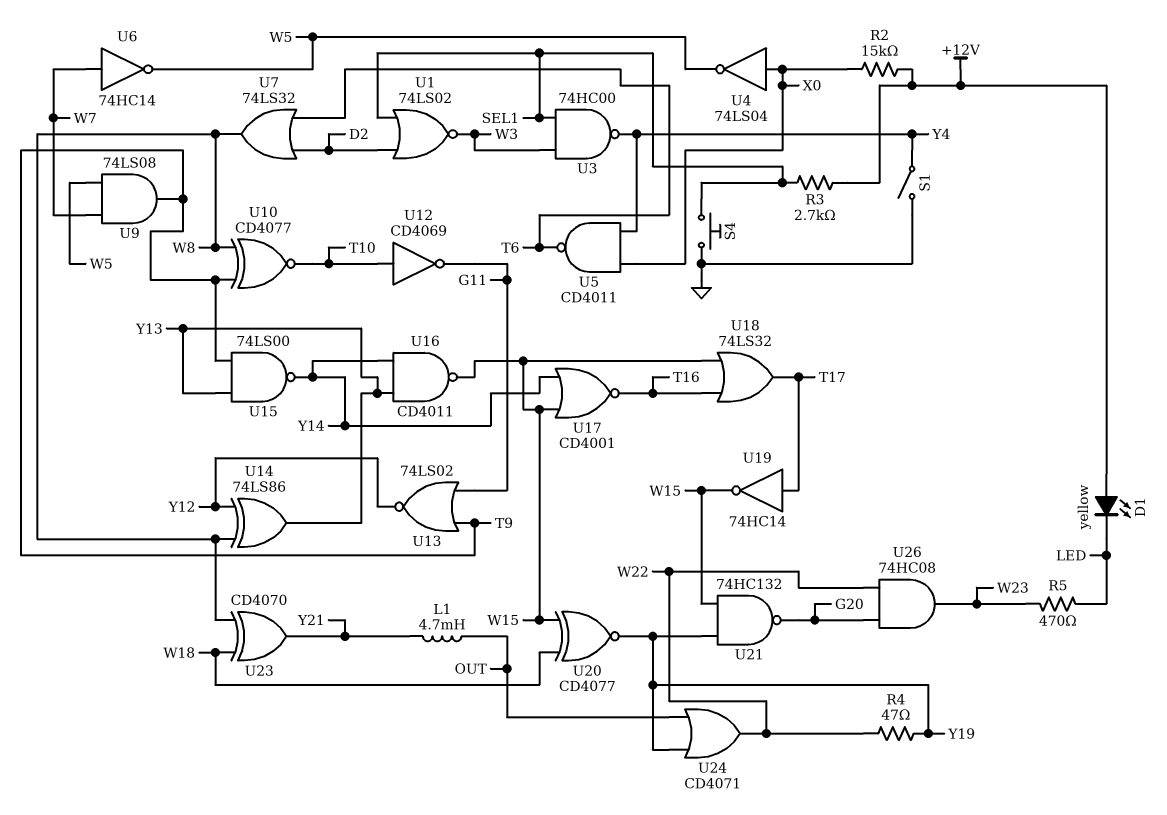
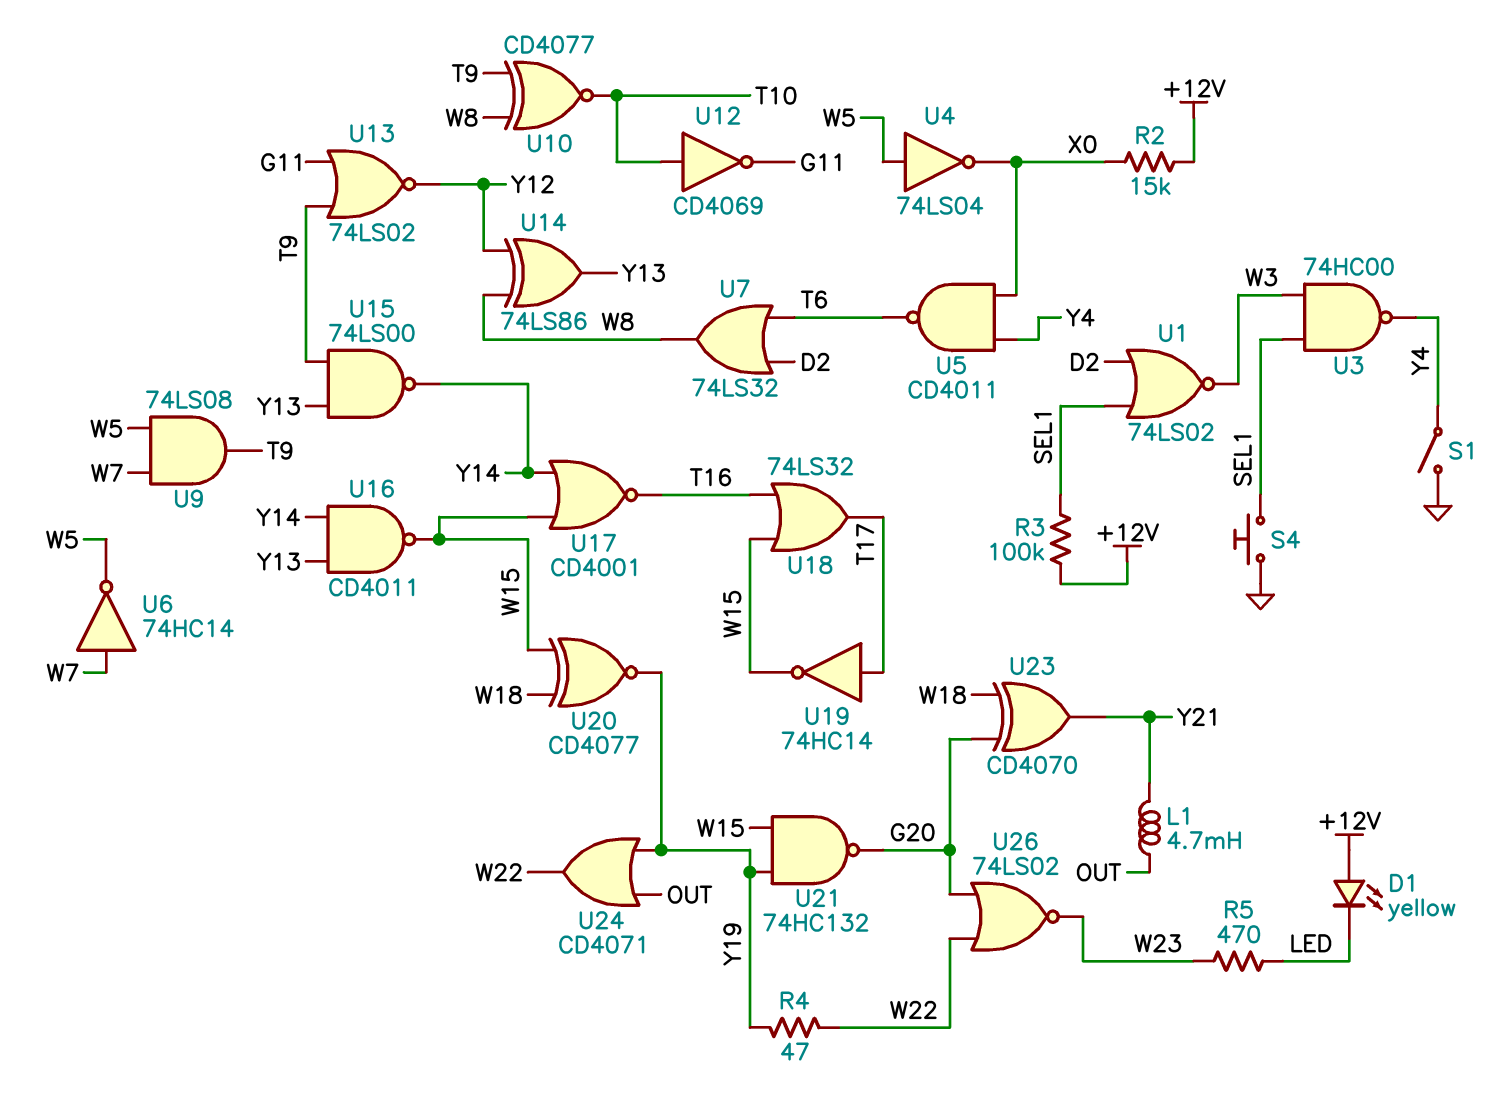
R3: 2.7k (+12V, SEL1) -> 100k (+12V, SEL1)
U4: NOT 74LS04 (in X0, out W5) -> NOT 74LS04 (in W5, out X0)
U23: XOR CD4070 (in W8, in W18, out Y21) -> XOR CD4070 (in G20, in W18, out Y21)
U26: AND 74HC08 (in G20, in W22, out W23) -> NOR 74LS02 (in G20, in W22, out W23)

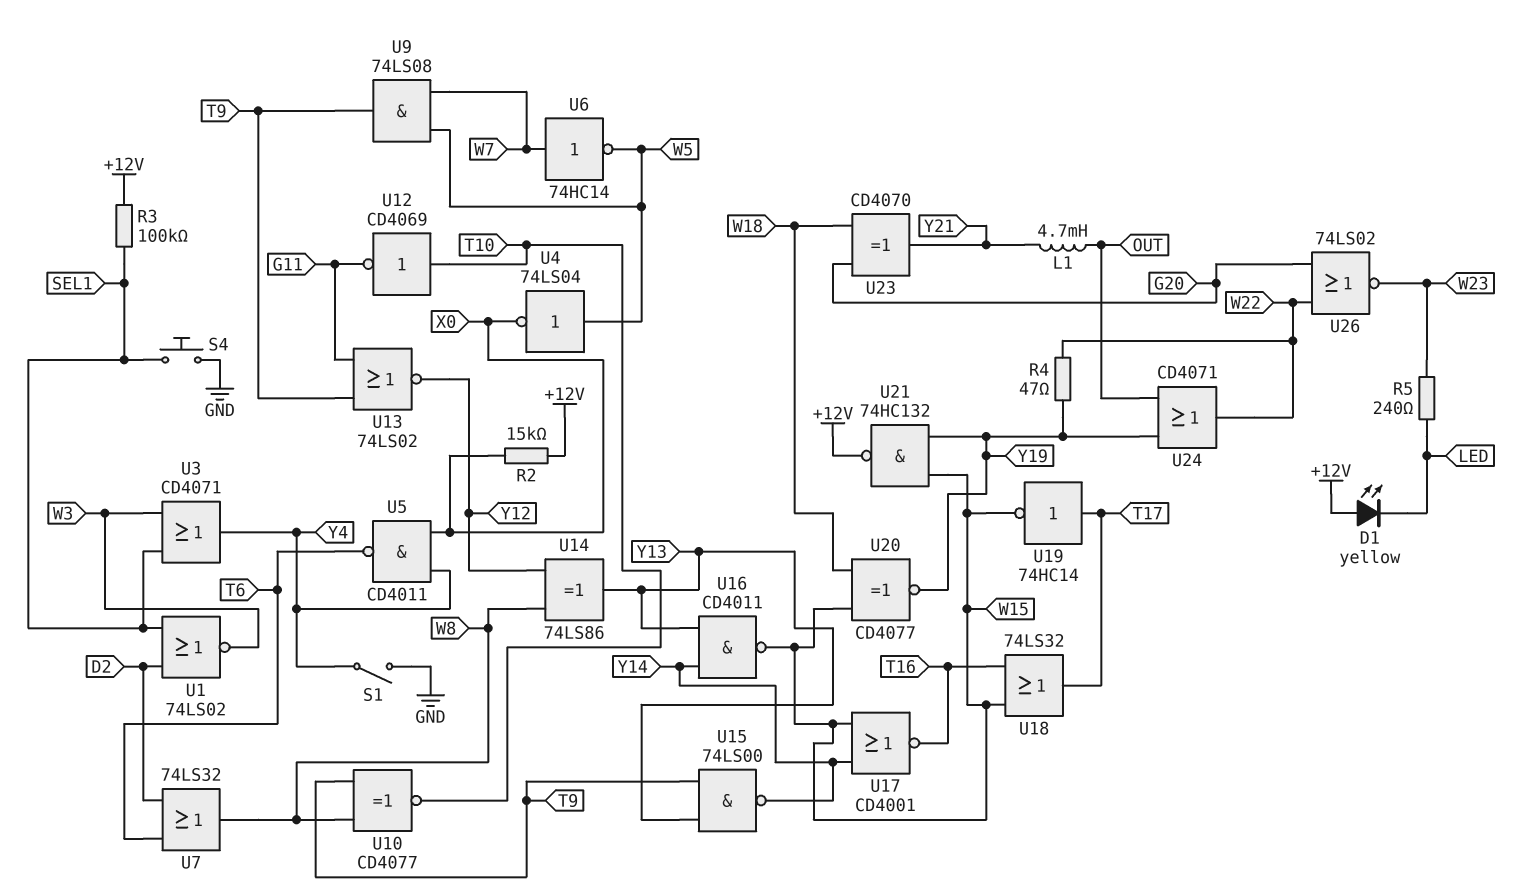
R5: 470 (LED, W23) -> 240 (LED, W23)
U3: NAND 74HC00 (in SEL1, in W3, out Y4) -> OR CD4071 (in SEL1, in W3, out Y4)
U21: NAND 74HC132 (in W15, in Y19, out G20) -> NAND 74HC132 (in W15, in Y19, out +12V)

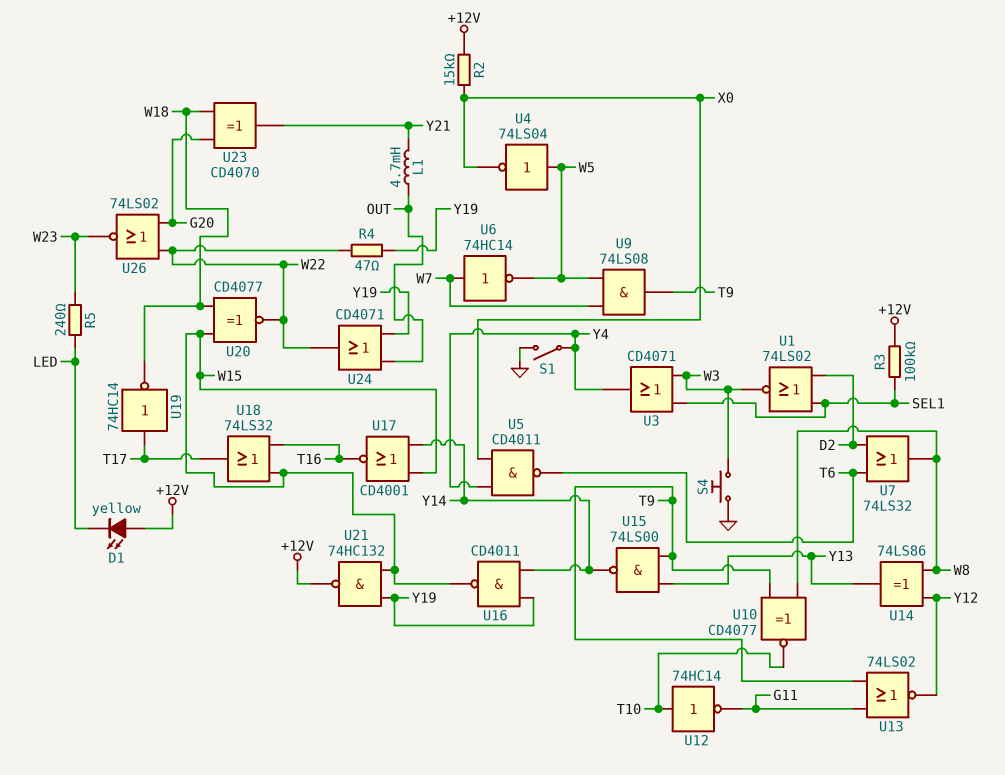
S4: button (GND, SEL1) -> button (GND, W3)
U12: NOT CD4069 (in T10, out G11) -> NOT 74HC14 (in T10, out G11)
U16: NAND CD4011 (in Y13, in Y14, out W15) -> NAND CD4011 (in Y14, in Y19, out W15)
U19: NOT 74HC14 (in T17, out W15) -> NOT 74HC14 (in T17, out W18)
U20: XNOR CD4077 (in W15, in W18, out Y19) -> XNOR CD4077 (in W15, in W18, out W22)

